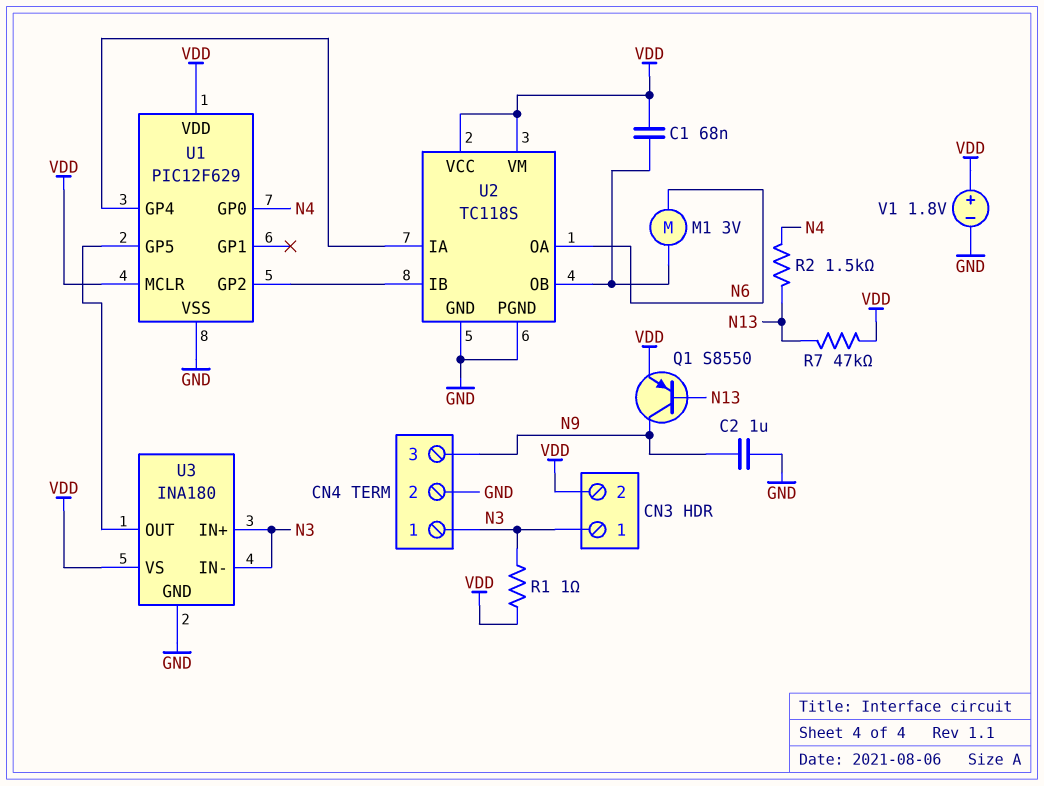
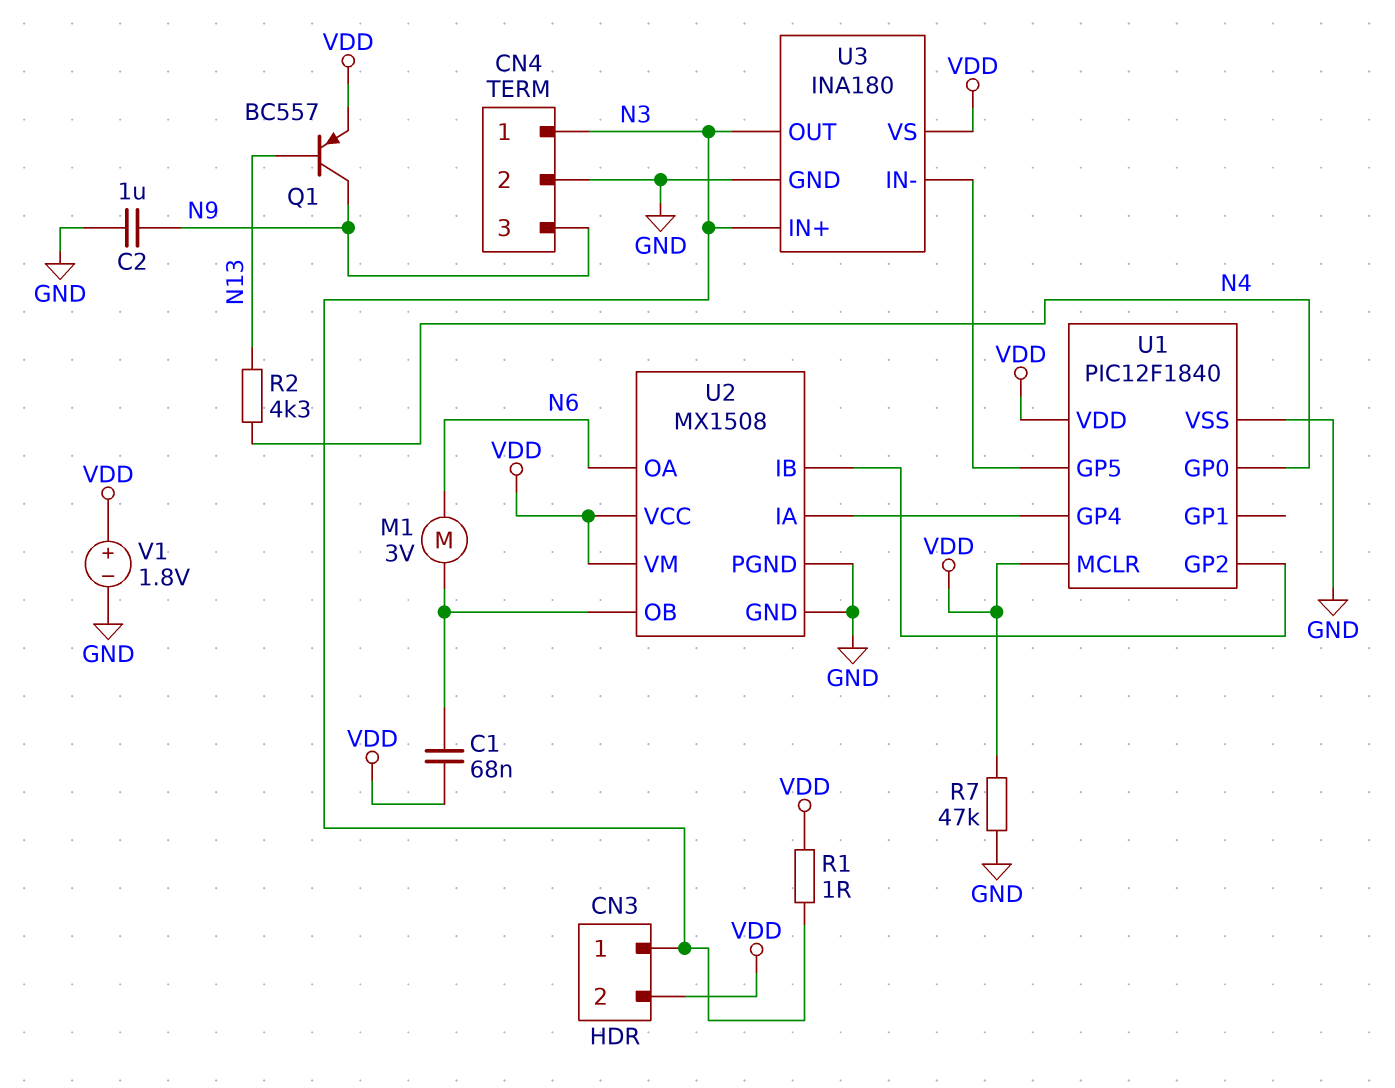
Q1: PNP S8550 (B N13, C N9, E VDD) -> PNP BC557 (B N13, C N9, E VDD)
R2: 1.5k (N4, N13) -> 4.3k (N4, N13)
R7: 47k (N13, VDD) -> 47k (GND, VDD)
U1: PIC12F629 -> PIC12F1840
U2: TC118S -> MX1508
U3 pin IN-: N3 -> U1/GP5
U3 pin OUT: U1/GP5 -> N3

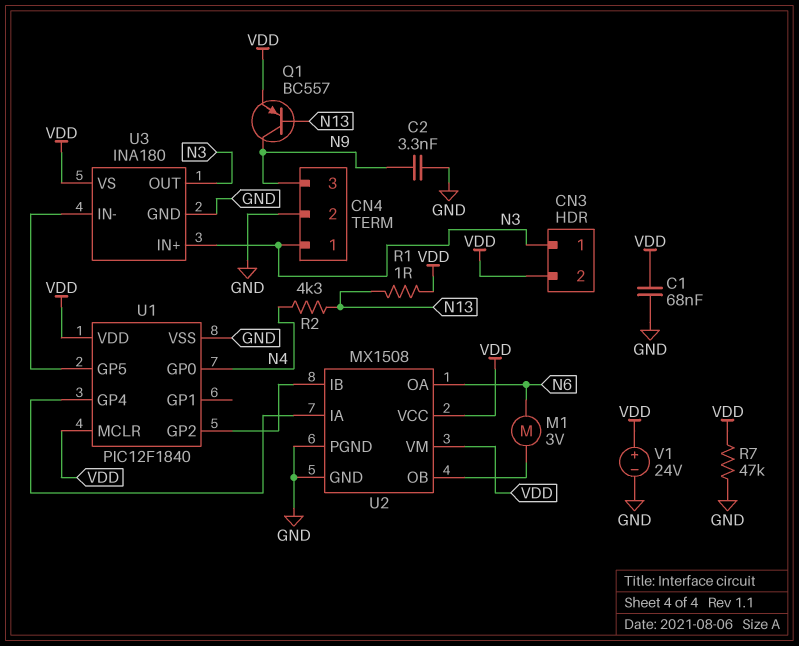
C1: 68nF (U2/OB, VDD) -> 68nF (GND, VDD)
C2: 1uF (GND, N9) -> 3.3nF (GND, N9)
R1: 1 (N3, VDD) -> 1 (N13, VDD)
V1: 1.8V (plus VDD, minus GND) -> 24V (plus VDD, minus GND)

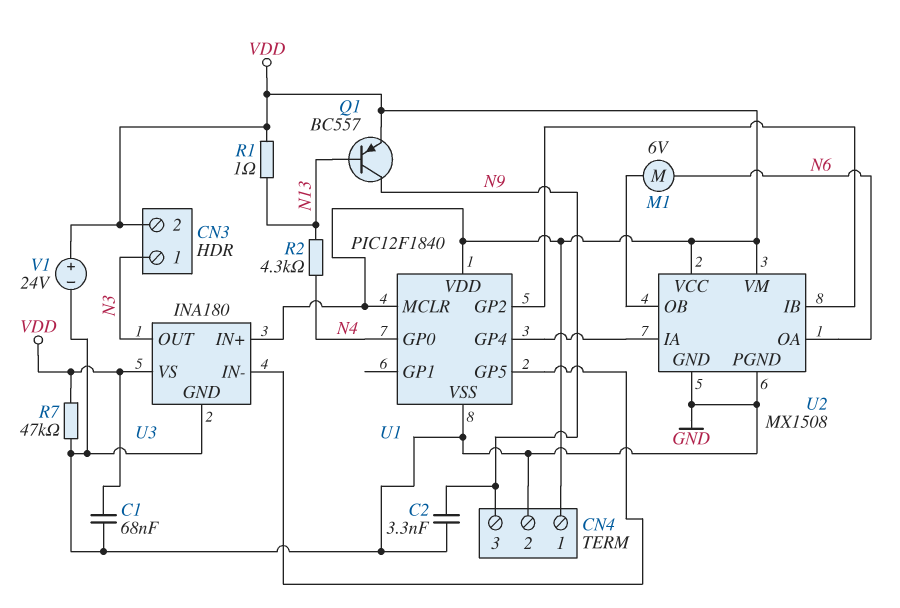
CN4 pin 1: N3 -> VDD
M1: motor 3V (N6, U2/OB) -> motor 6V (N6, U2/OB)
U3 pin IN+: N3 -> VDD

